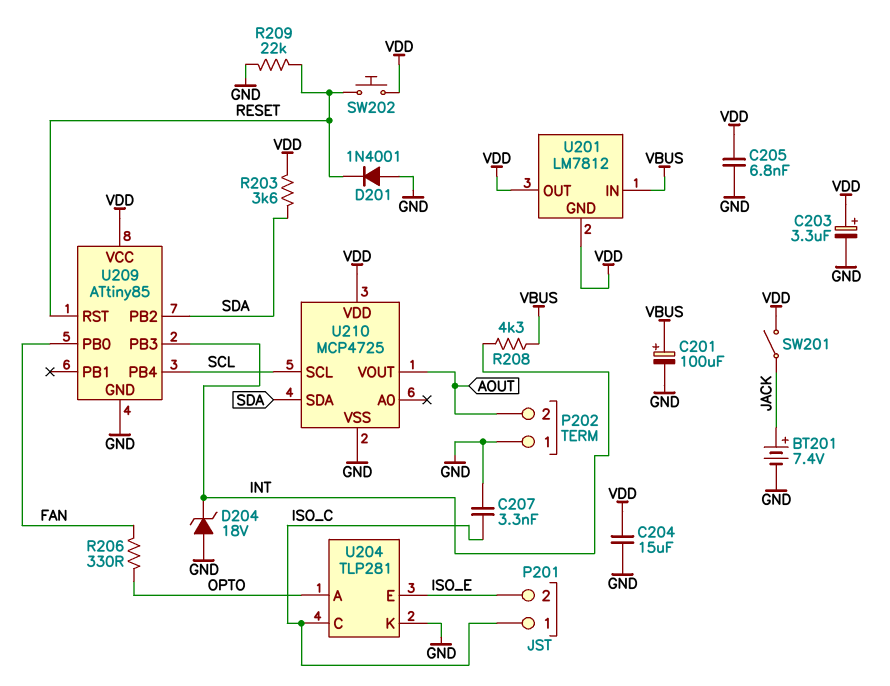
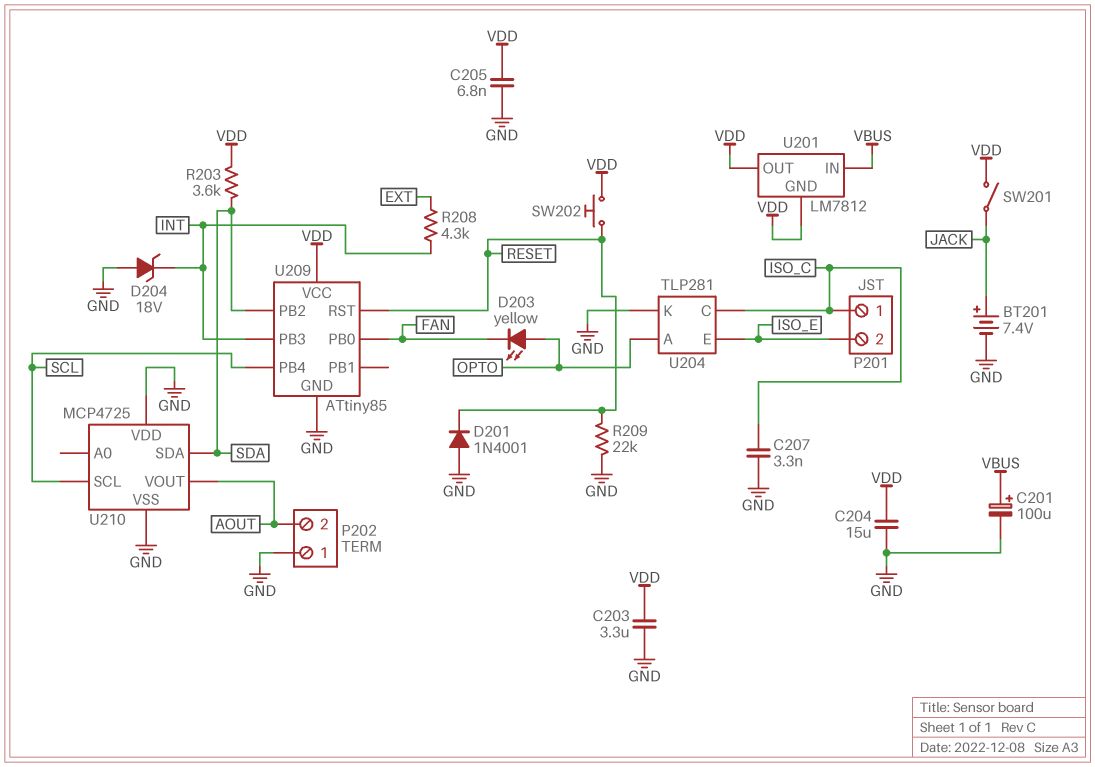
C203: 3.3uF (plus VDD, minus GND) -> 3.3uF (GND, VDD)
D203: none -> LED yellow (A OPTO, K FAN)
R206: 330 (FAN, OPTO) -> none
R208: 4.3k (INT, VBUS) -> 4.3k (EXT, INT)
U210 pin VDD: VDD -> GND

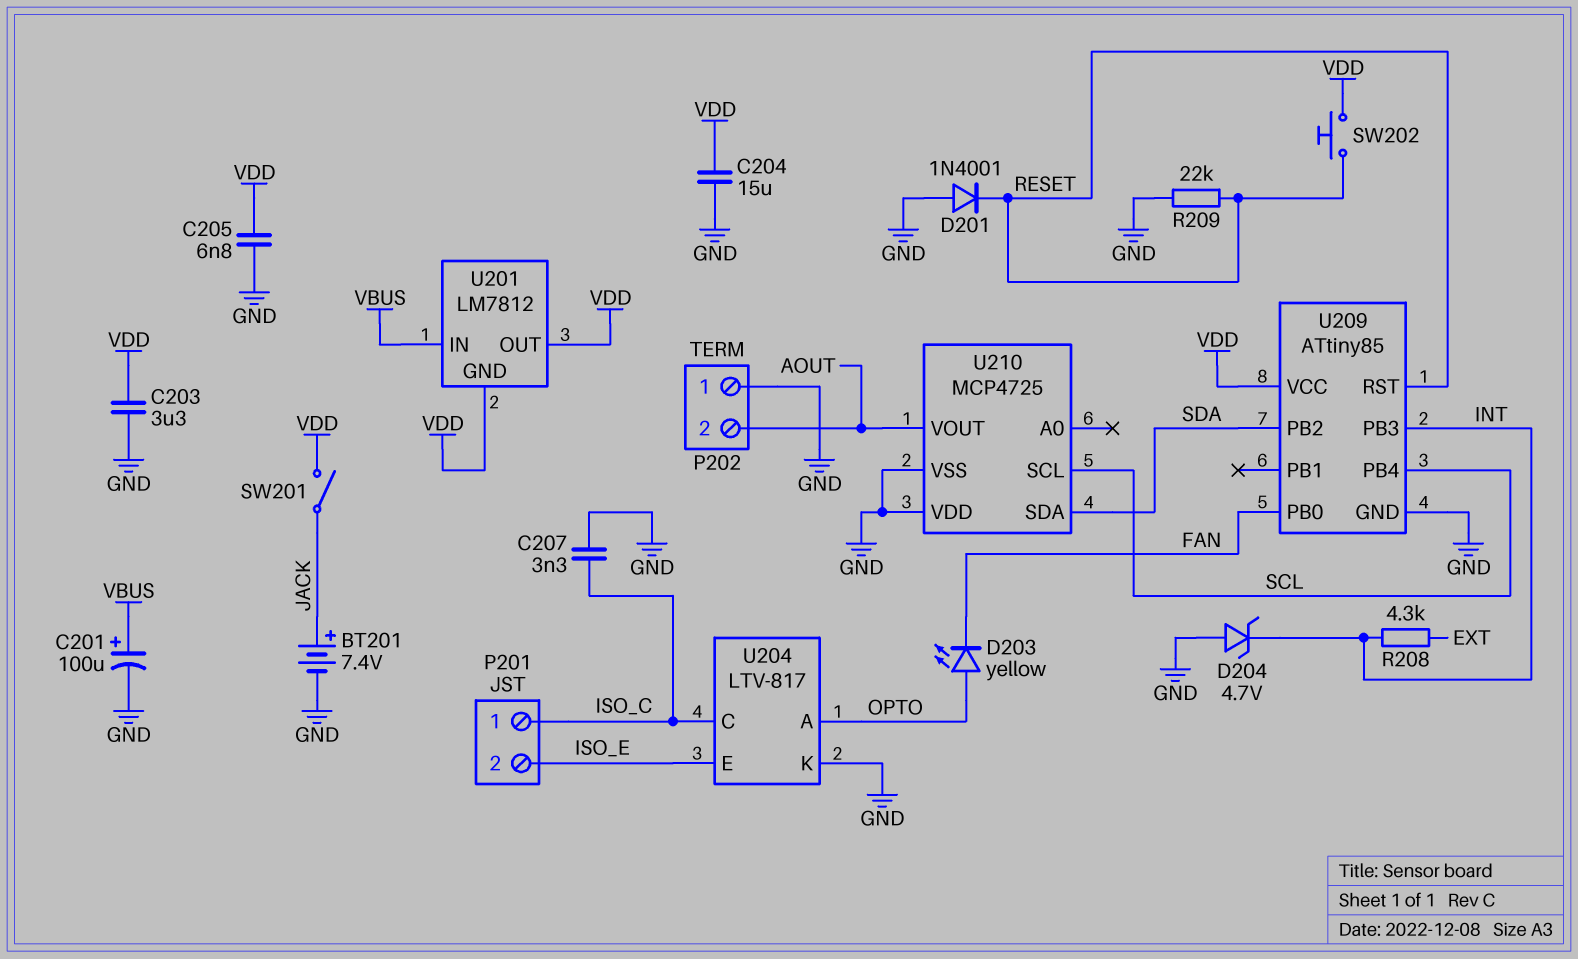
D204: zener 18V (A GND, K INT) -> zener 4.7V (A GND, K INT)
R203: 3.6k (SDA, VDD) -> none
U204: TLP281 -> LTV-817

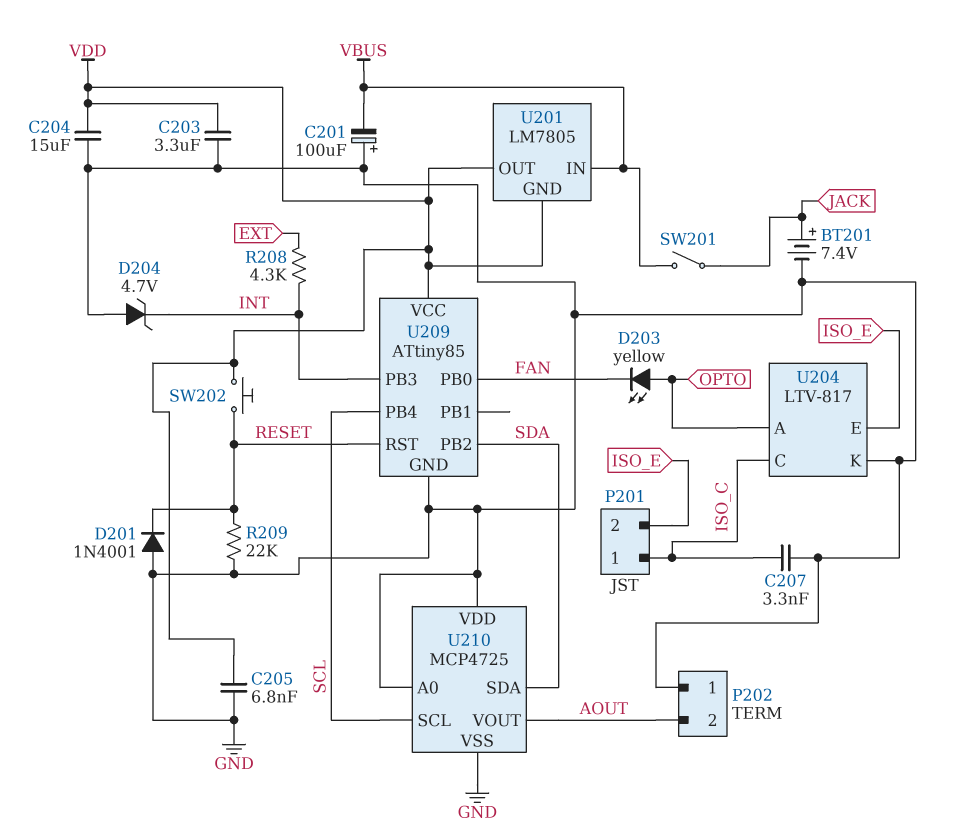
C201: 100uF (plus VBUS, minus GND) -> 100uF (plus GND, minus VBUS)
SW201: switch (JACK, VDD) -> switch (JACK, VBUS)
U201: LM7812 -> LM7805
U210 pin A0: none -> GND

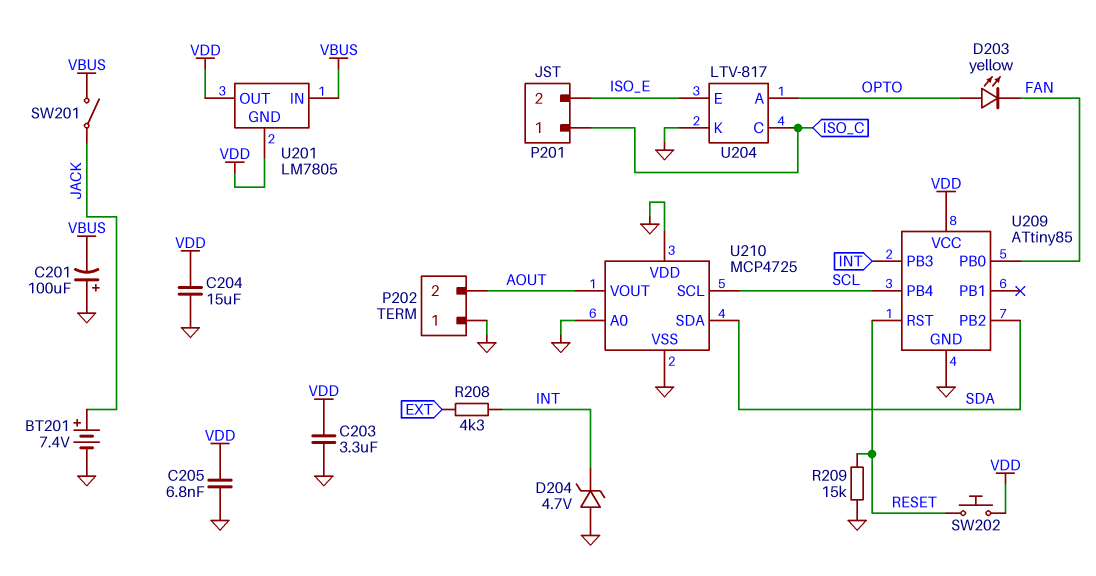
C207: 3.3nF (GND, ISO_C) -> none
D201: diode 1N4001 (A GND, K RESET) -> none
R209: 22k (GND, RESET) -> 15k (GND, RESET)

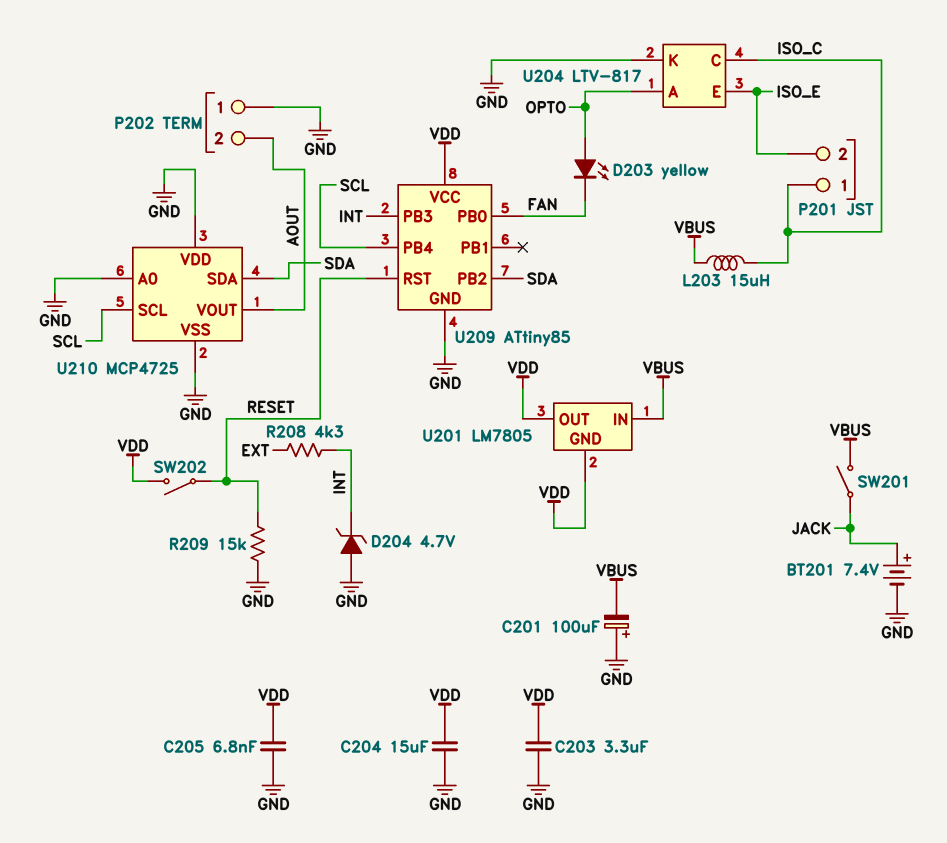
L203: none -> 15uH (ISO_C, VBUS)
SW202: button (RESET, VDD) -> switch (RESET, VDD)

